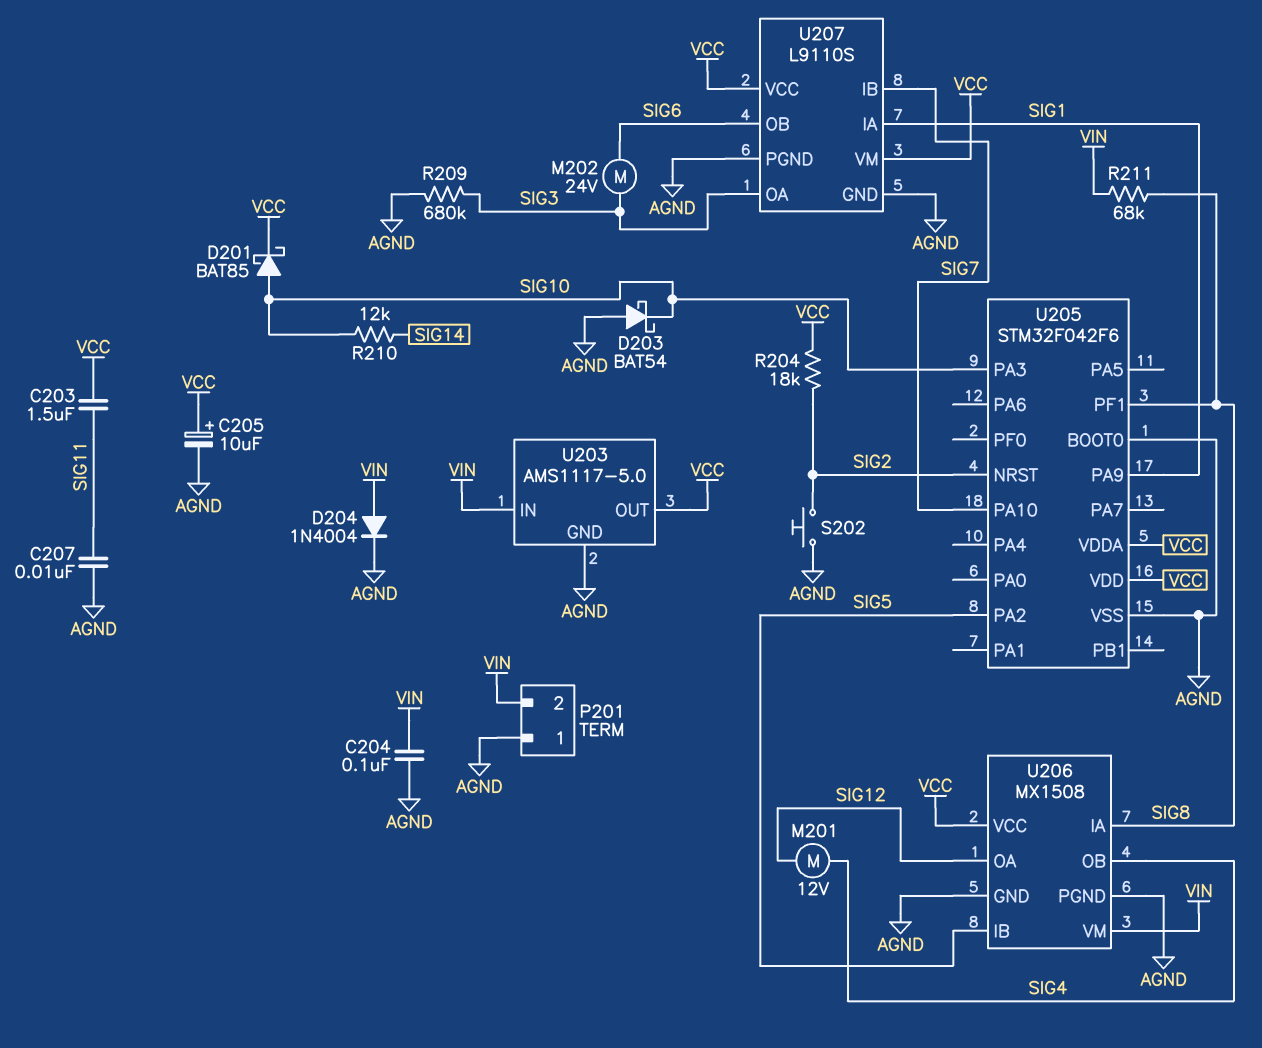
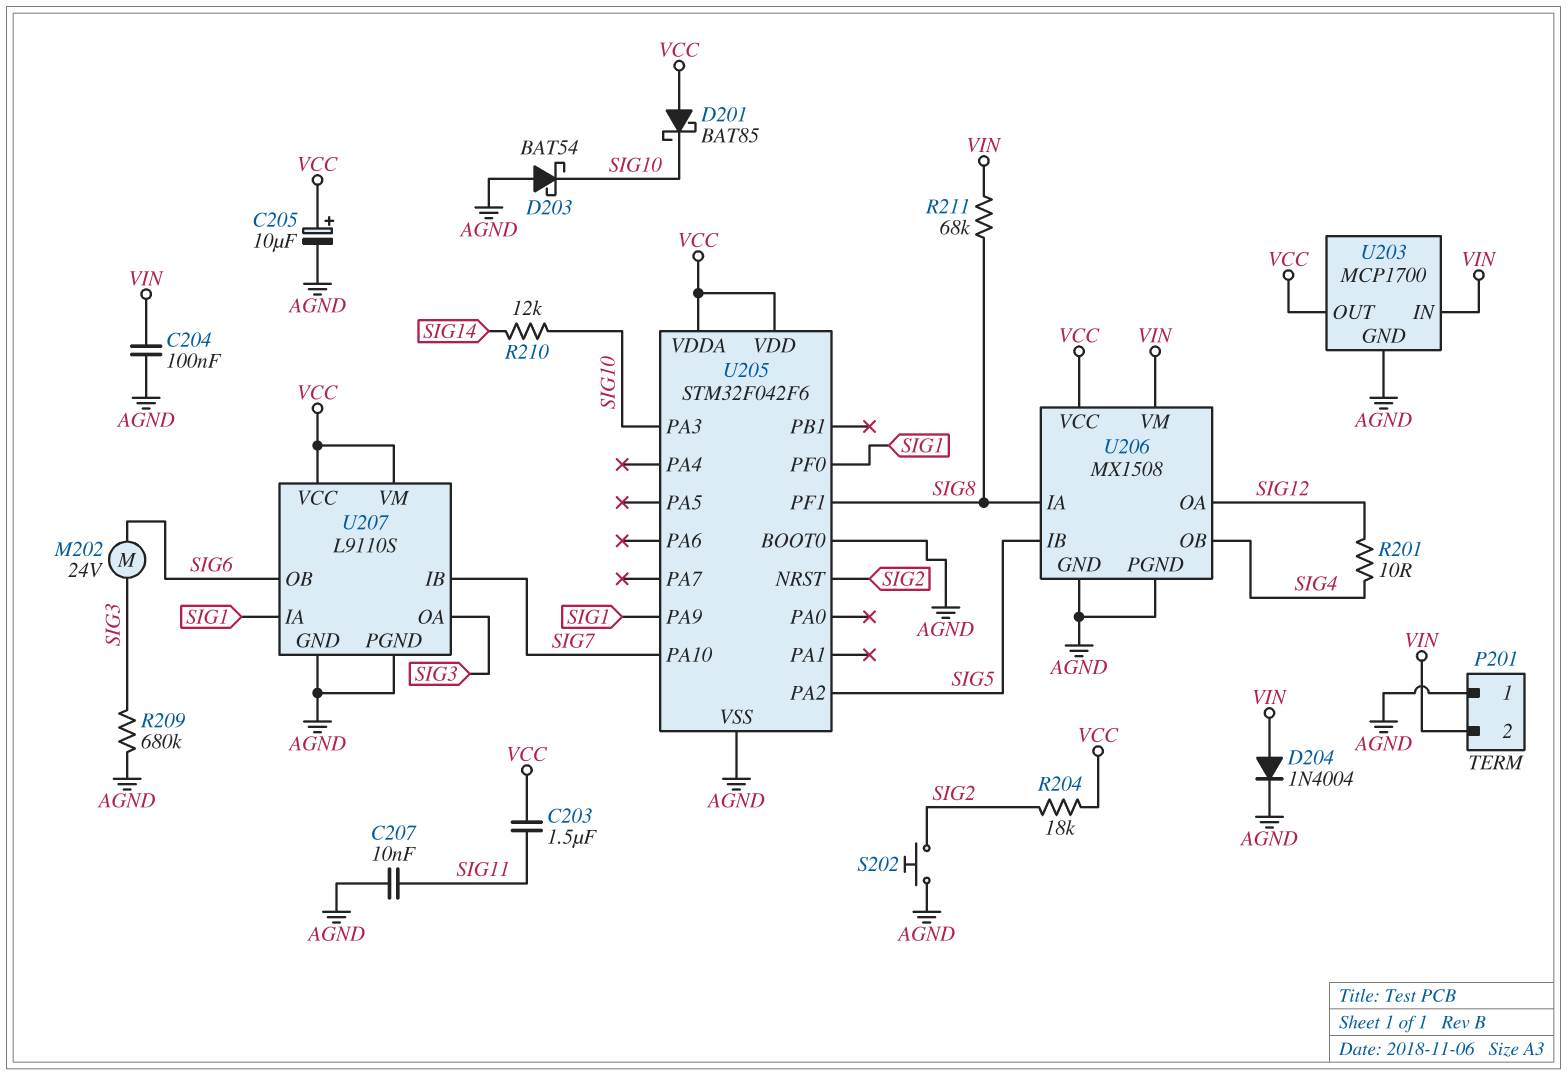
D201: schottky BAT85 (A SIG10, K VCC) -> schottky BAT85 (A VCC, K SIG10)
M201: motor 12V (SIG4, SIG12) -> none
R201: none -> 10 (SIG4, SIG12)
U203: AMS1117-5.0 -> MCP1700
U205 pin PF0: none -> SIG1

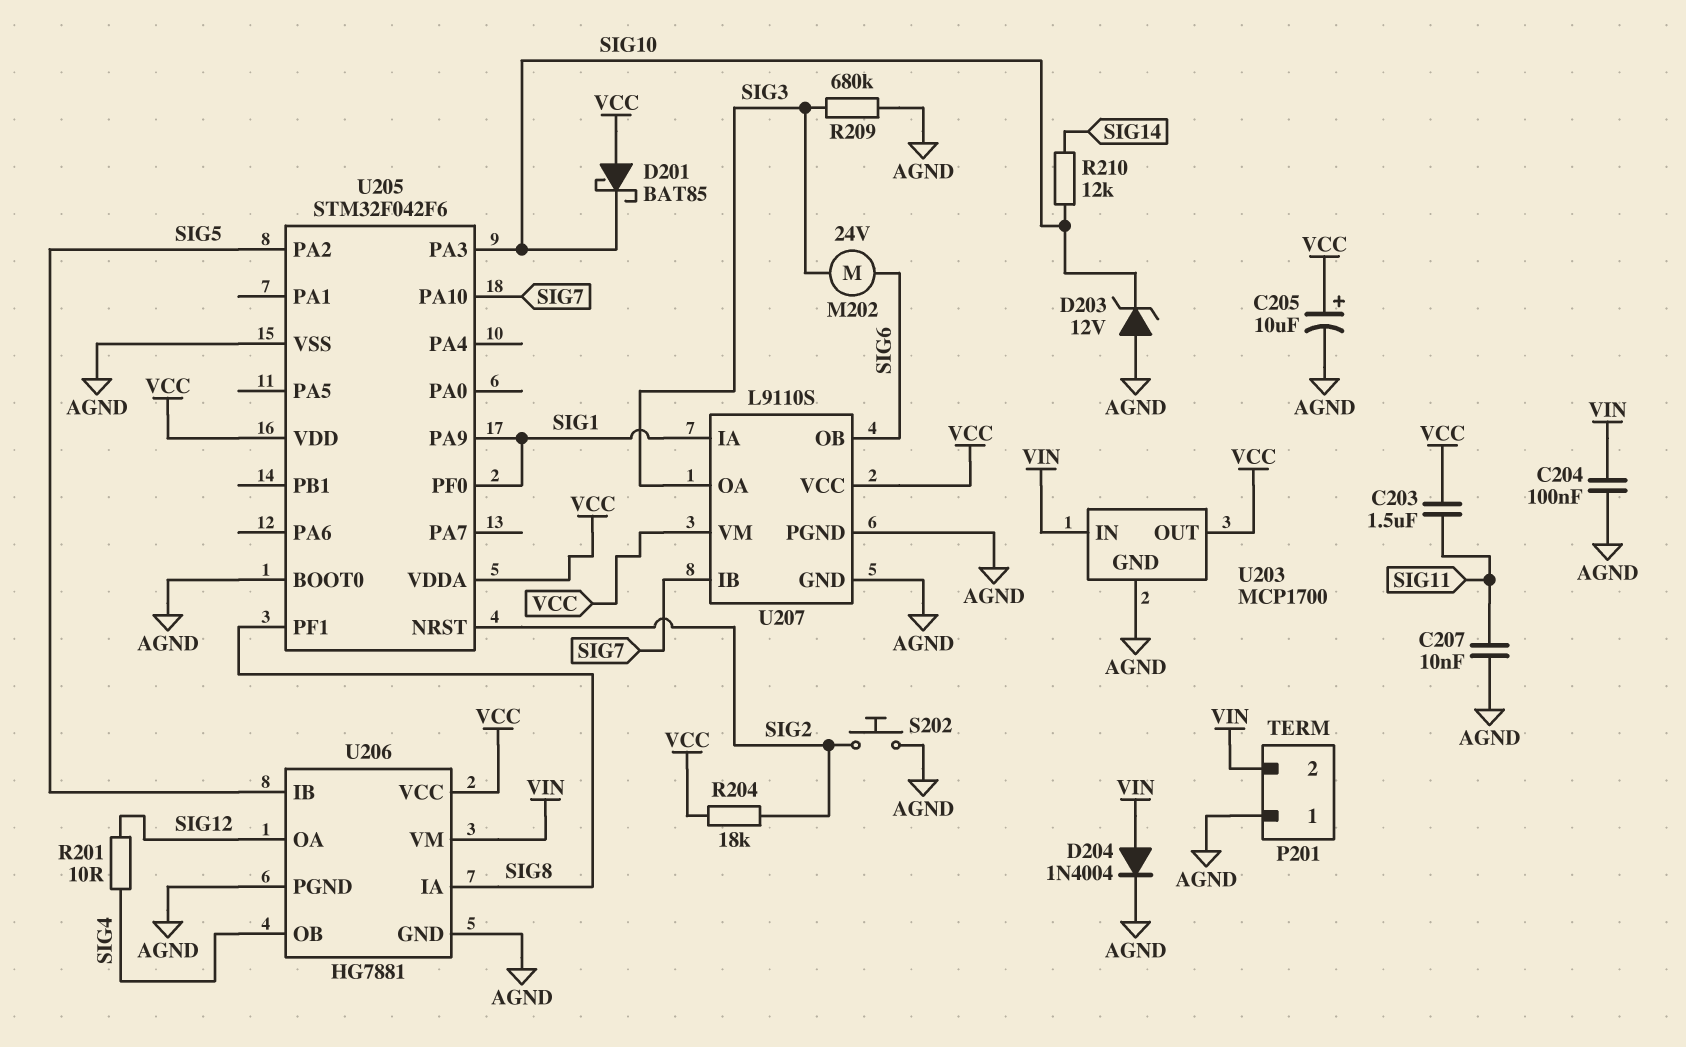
D203: schottky BAT54 (A AGND, K SIG10) -> zener 12V (A AGND, K SIG10)
R211: 68k (SIG8, VIN) -> none
U206: MX1508 -> HG7881

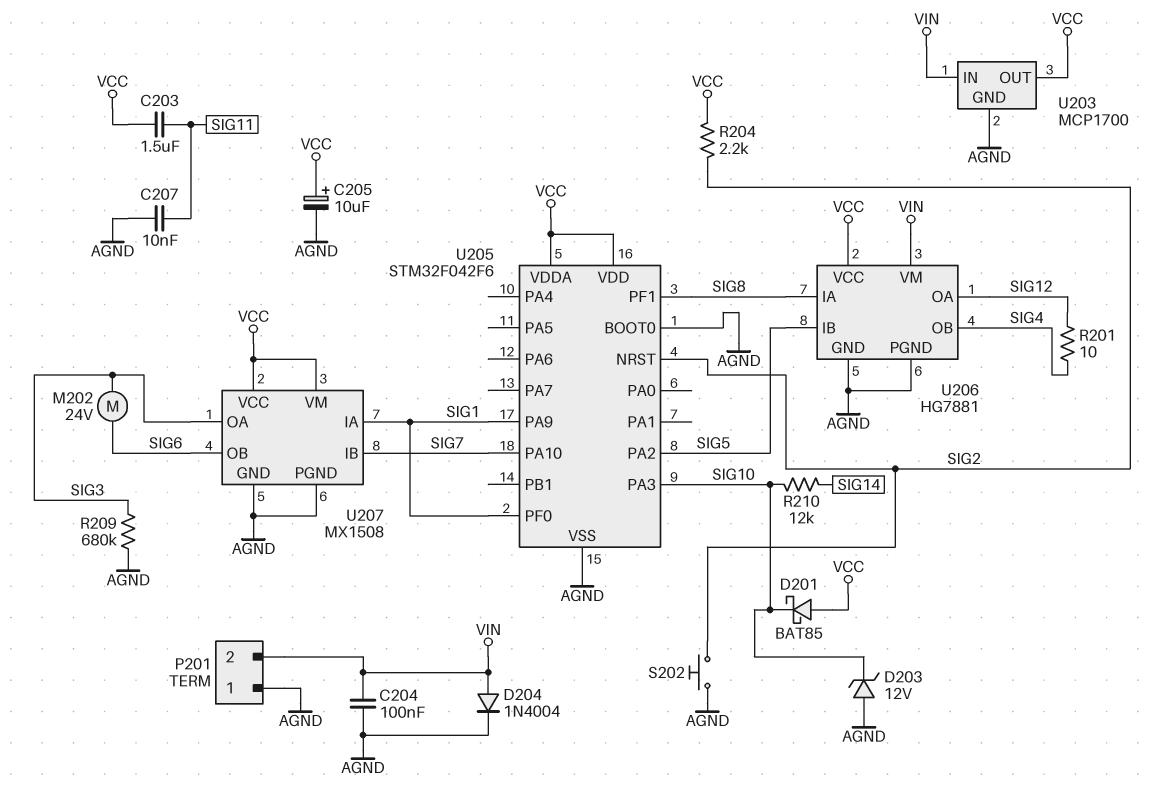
R204: 18k (SIG2, VCC) -> 2.2k (SIG2, VCC)
U207: L9110S -> MX1508

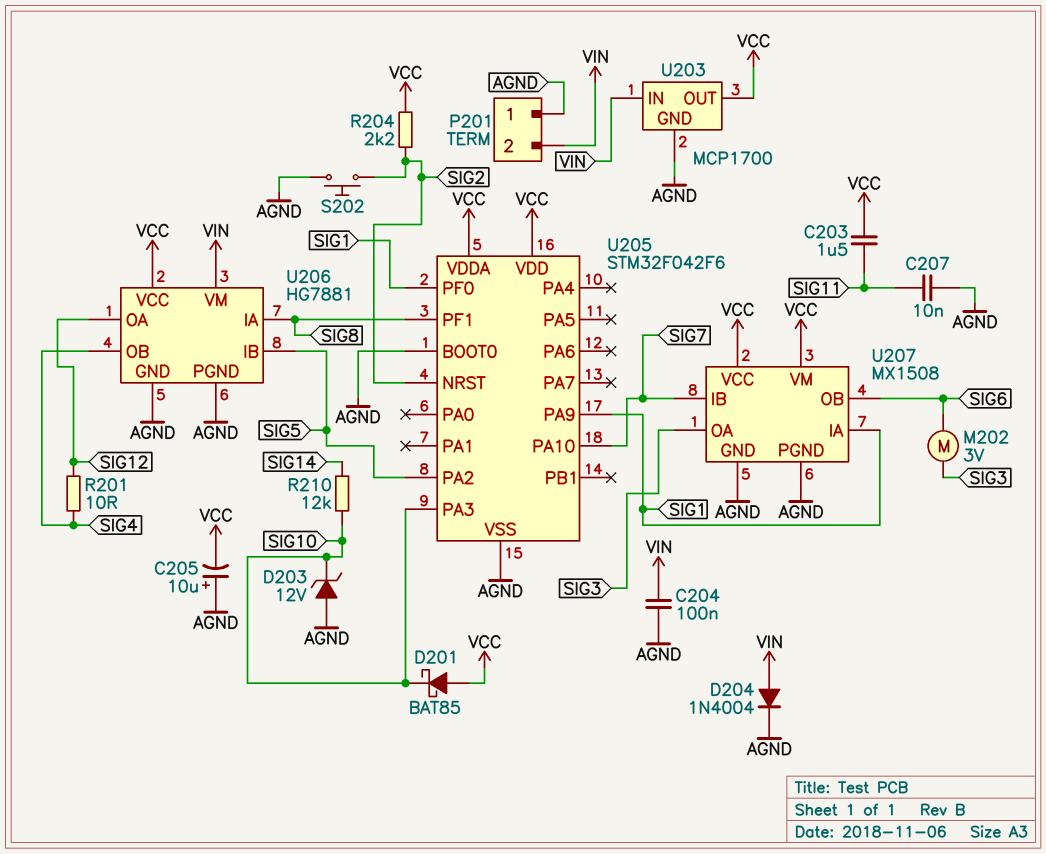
C205: 10uF (plus VCC, minus AGND) -> 10uF (plus AGND, minus VCC)
M202: motor 24V (SIG3, SIG6) -> motor 3V (SIG3, SIG6)
R209: 680k (AGND, SIG3) -> none

